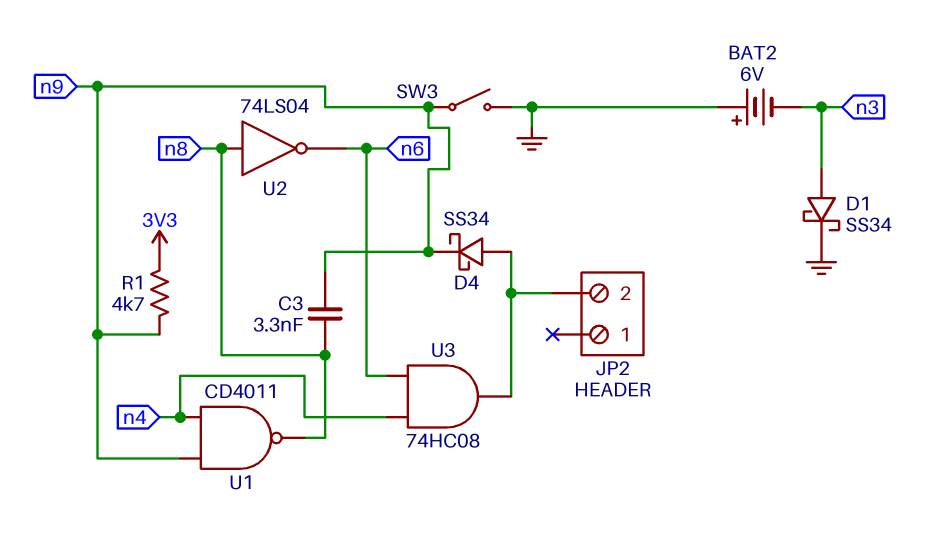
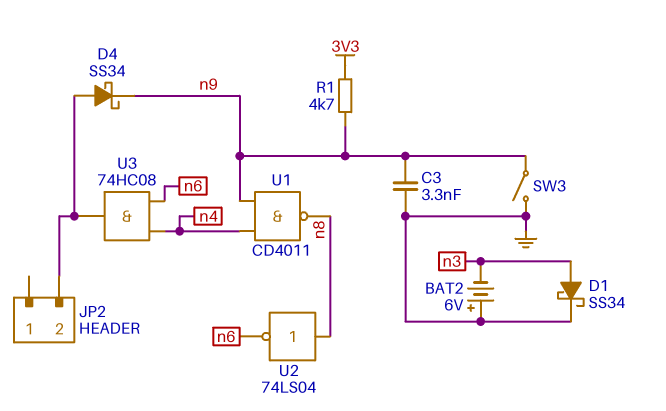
C3: 3.3nF (n8, n9) -> 3.3nF (GND, n9)

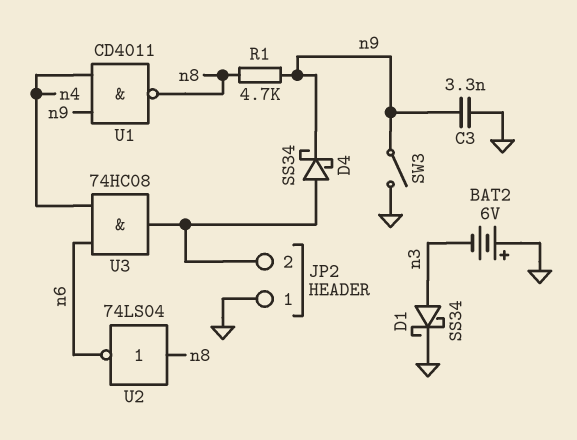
JP2 pin 1: none -> GND
R1: 4.7k (3V3, n9) -> 4.7k (n8, n9)

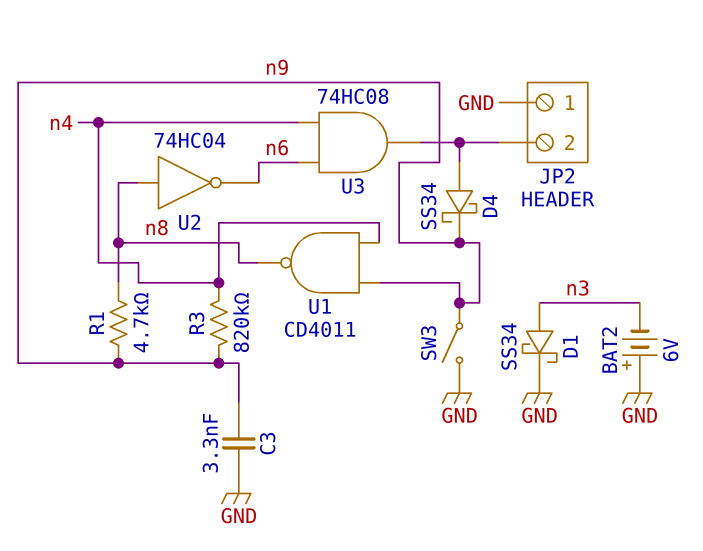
R3: none -> 820k (n4, n9)
U2: NOT 74LS04 (in n8, out n6) -> NOT 74HC04 (in n8, out n6)

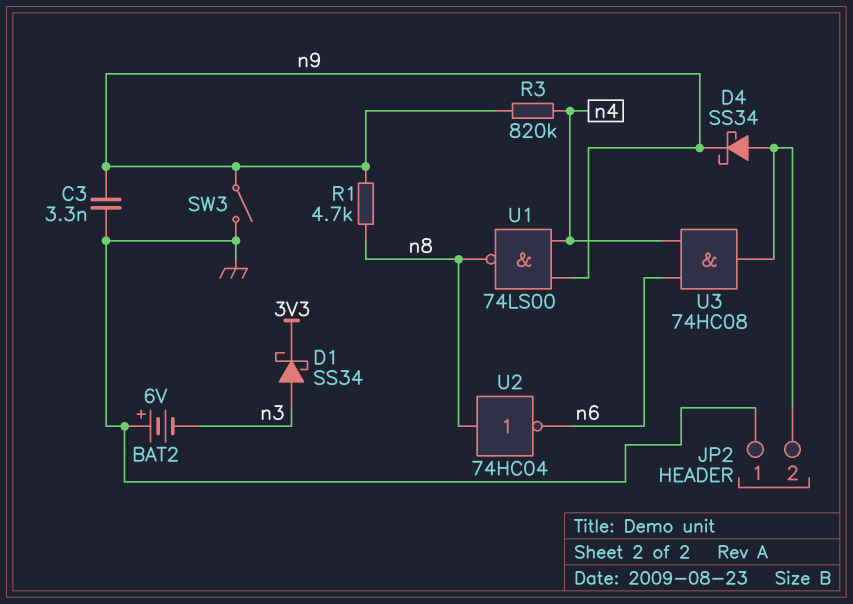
D1: schottky SS34 (A n3, K GND) -> schottky SS34 (A n3, K 3V3)
U1: NAND CD4011 (in n4, in n9, out n8) -> NAND 74LS00 (in n4, in n9, out n8)

